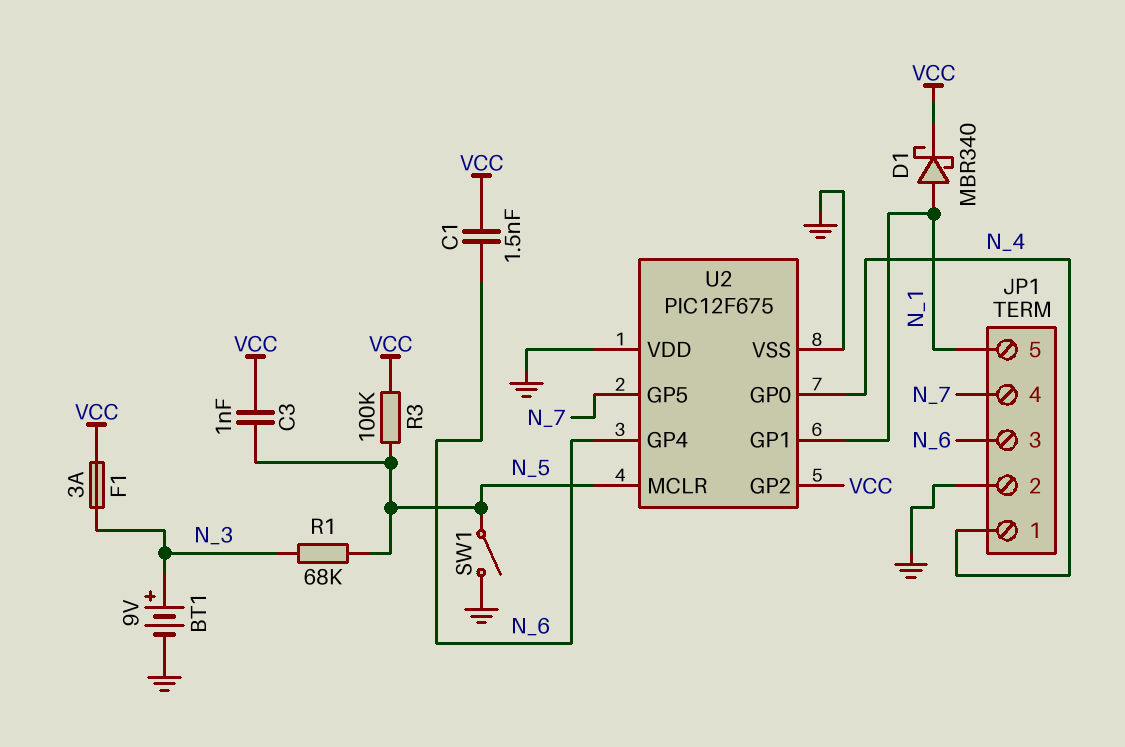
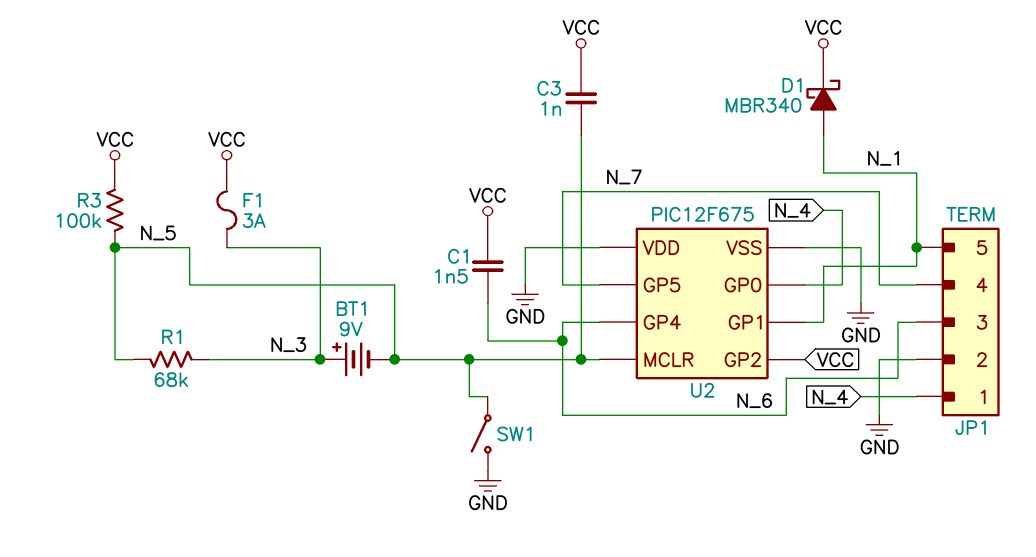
BT1: 9V (plus N_3, minus GND) -> 9V (plus N_3, minus N_5)

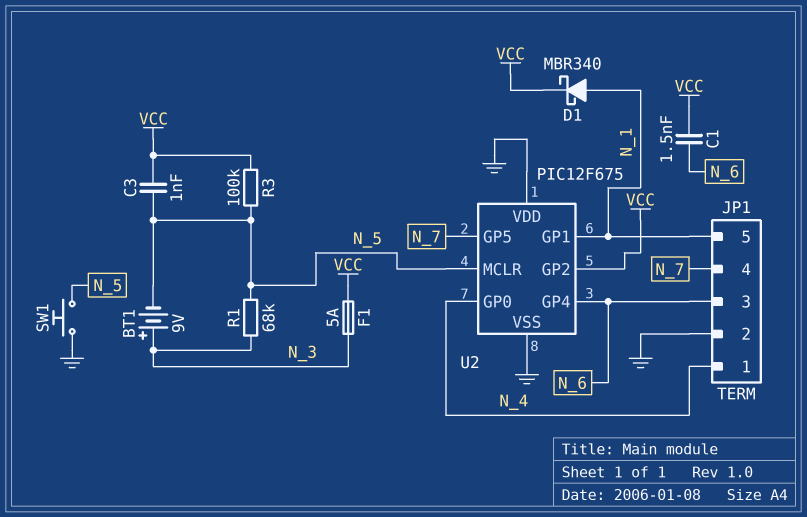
F1: 3A (N_3, VCC) -> 5A (N_3, VCC)
SW1: switch (GND, N_5) -> button (GND, N_5)

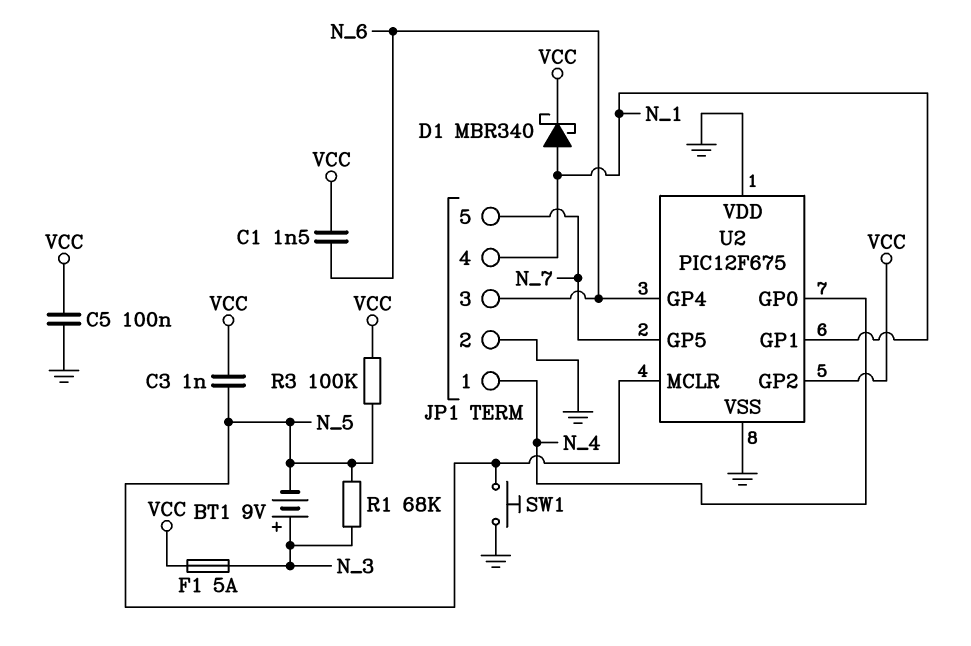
C5: none -> 100nF (GND, VCC)
JP1 pin 4: N_7 -> N_1
JP1 pin 5: N_1 -> N_7

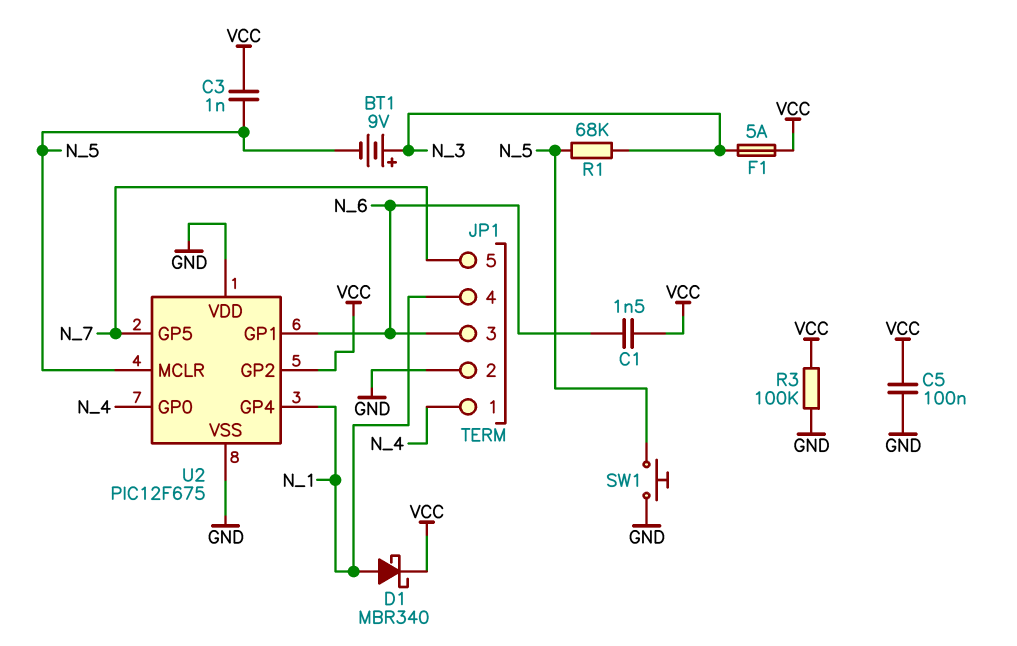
R3: 100k (N_5, VCC) -> 100k (GND, VCC)
U2 pin GP1: N_1 -> N_6
U2 pin GP4: N_6 -> N_1

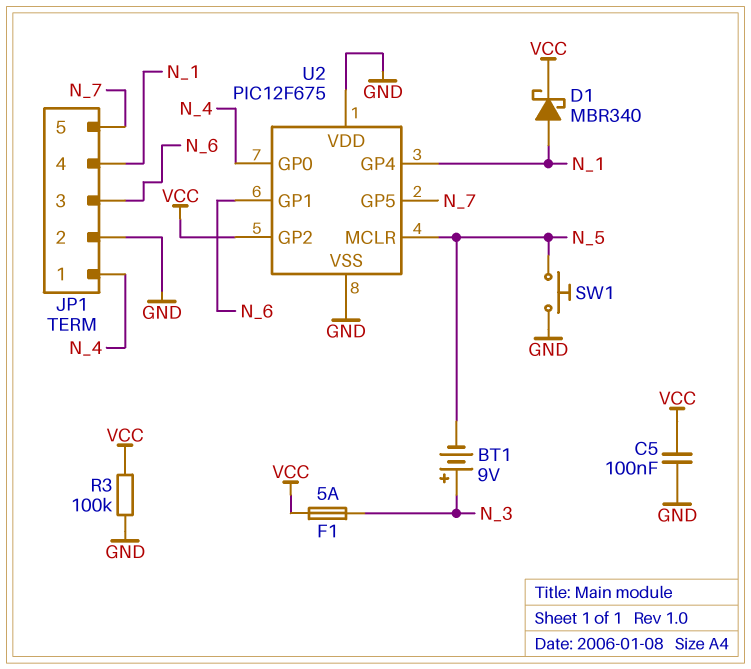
C1: 1.5nF (N_6, VCC) -> none
C3: 1nF (N_5, VCC) -> none
R1: 68k (N_3, N_5) -> none

